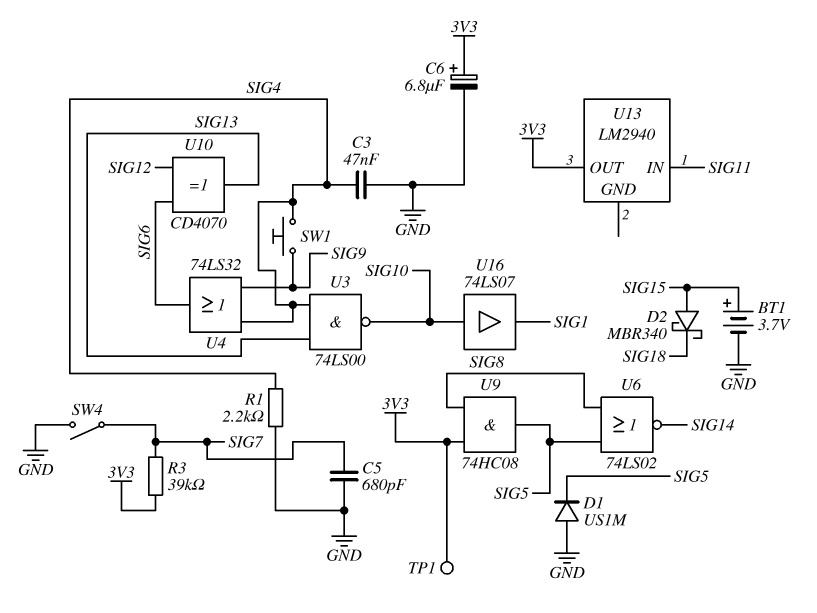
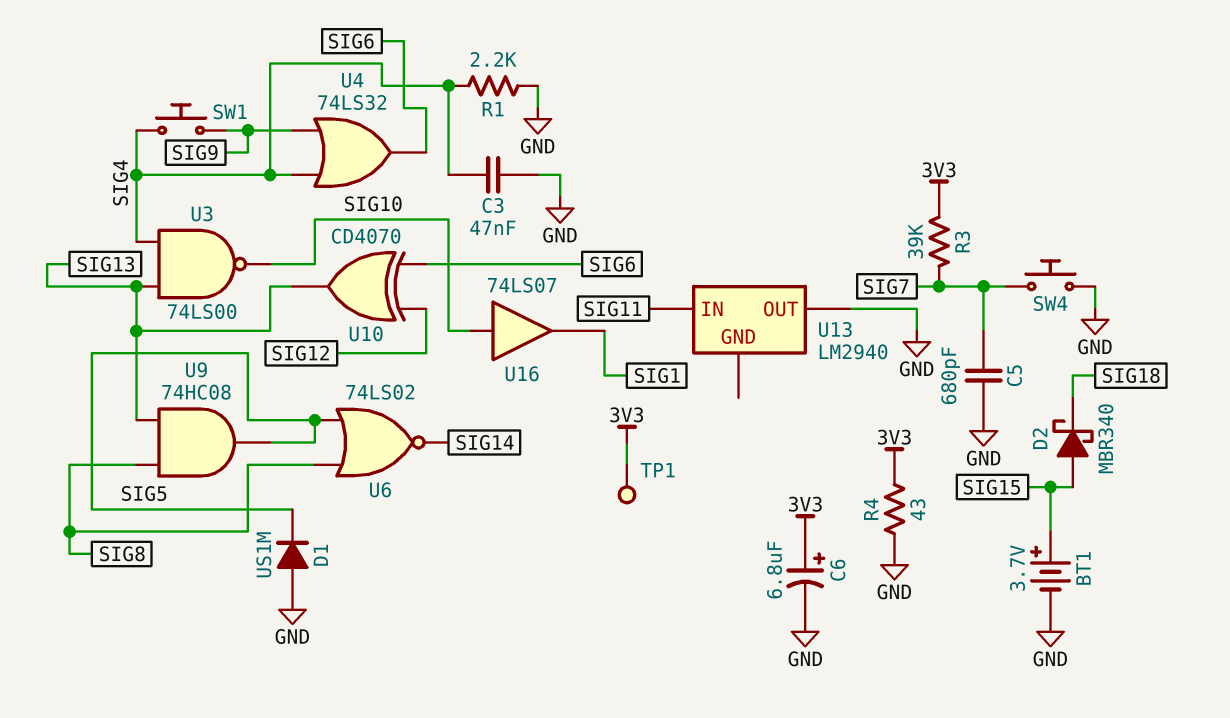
R4: none -> 43 (3V3, GND)
SW4: switch (GND, SIG7) -> button (GND, SIG7)
U9: AND 74HC08 (in 3V3, in SIG8, out SIG5) -> AND 74HC08 (in SIG8, in SIG13, out SIG5)
U13 pin OUT: 3V3 -> GND

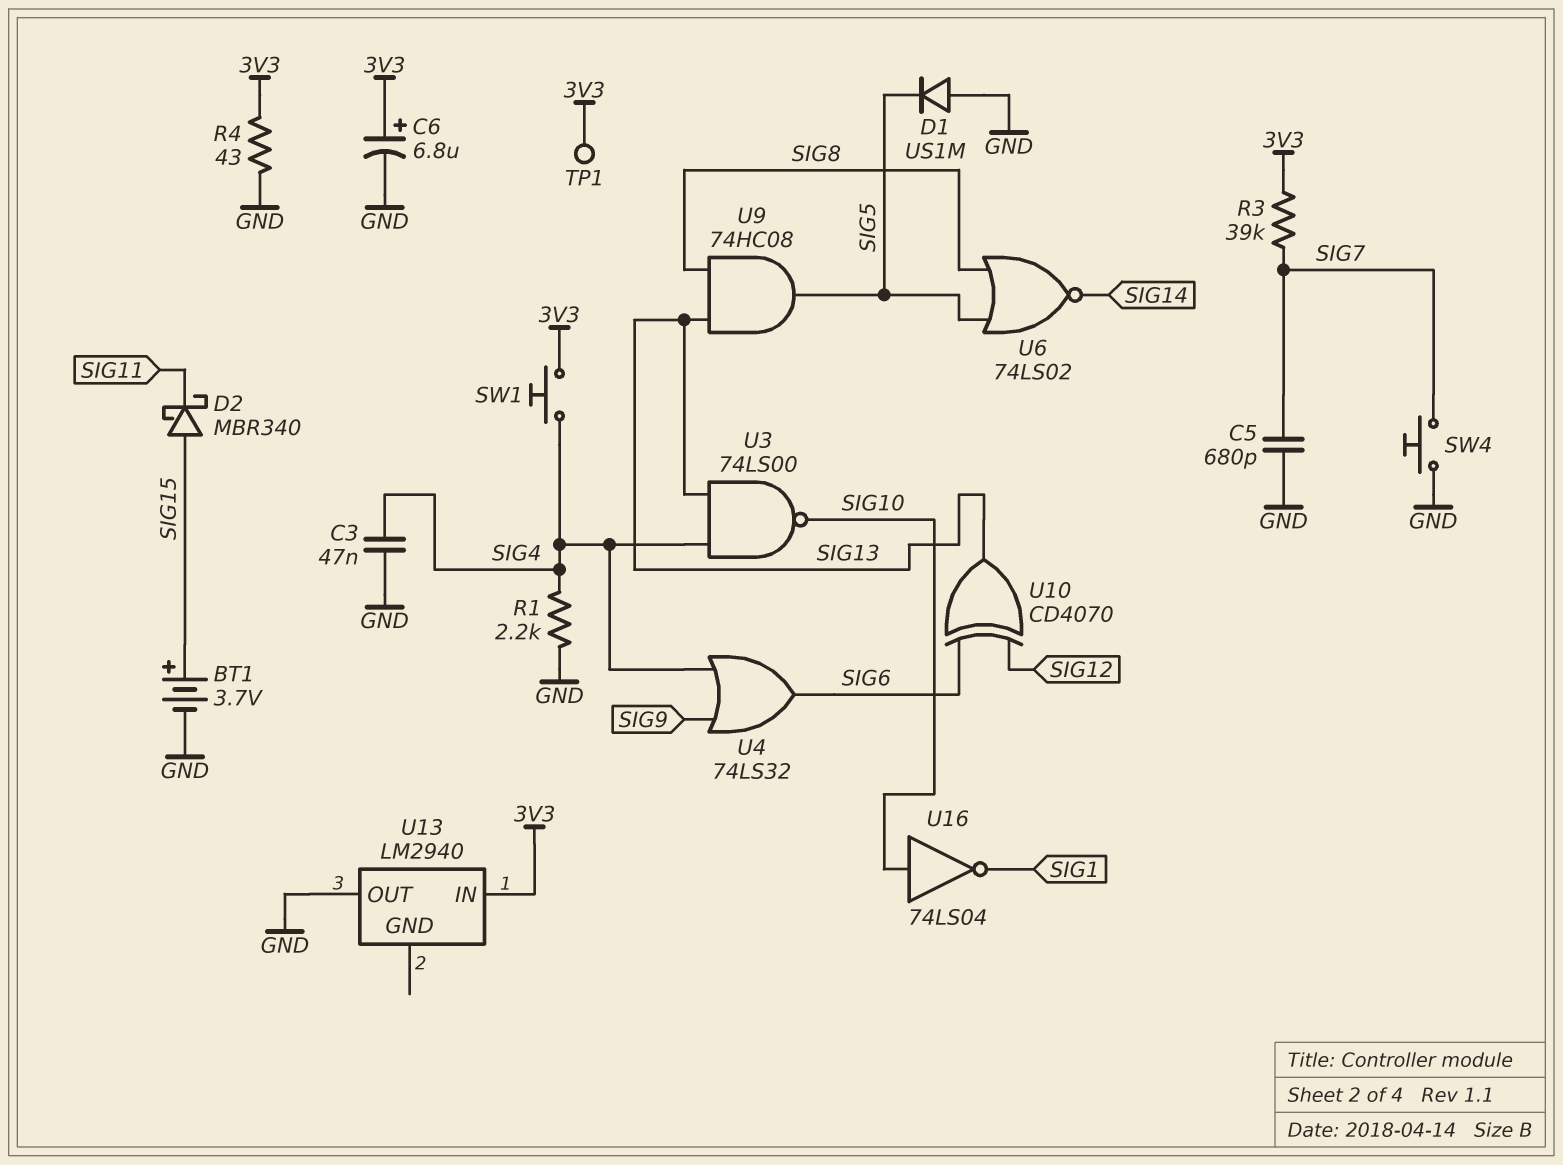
D2: schottky MBR340 (A SIG15, K SIG18) -> schottky MBR340 (A SIG15, K SIG11)
SW1: button (SIG4, SIG9) -> button (3V3, SIG4)
U13 pin IN: SIG11 -> 3V3
U16: buffer 74LS07 (in SIG10, out SIG1) -> NOT 74LS04 (in SIG10, out SIG1)

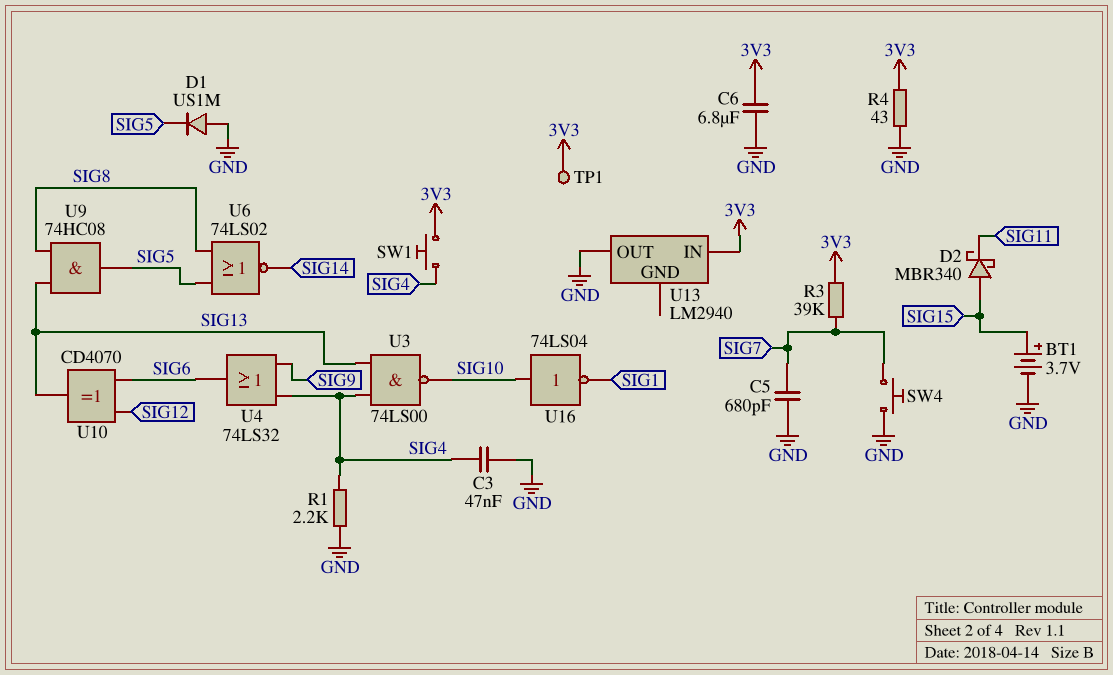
C6: 6.8uF (plus 3V3, minus GND) -> 6.8uF (3V3, GND)

